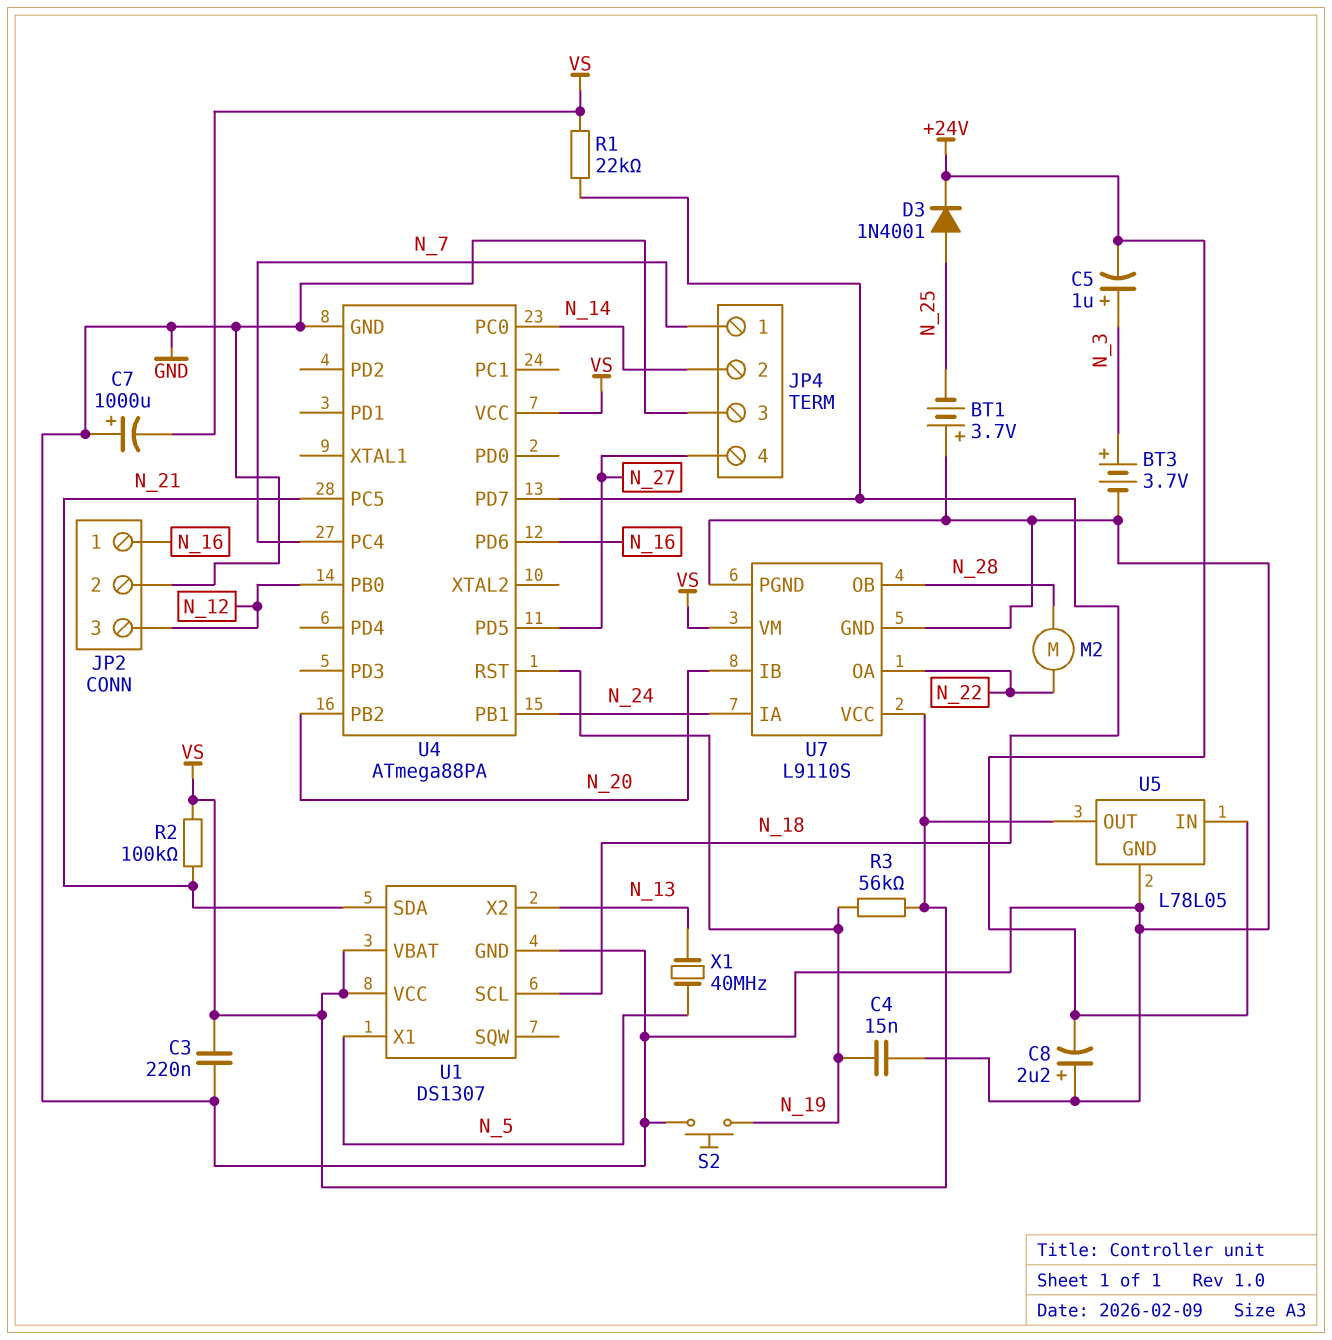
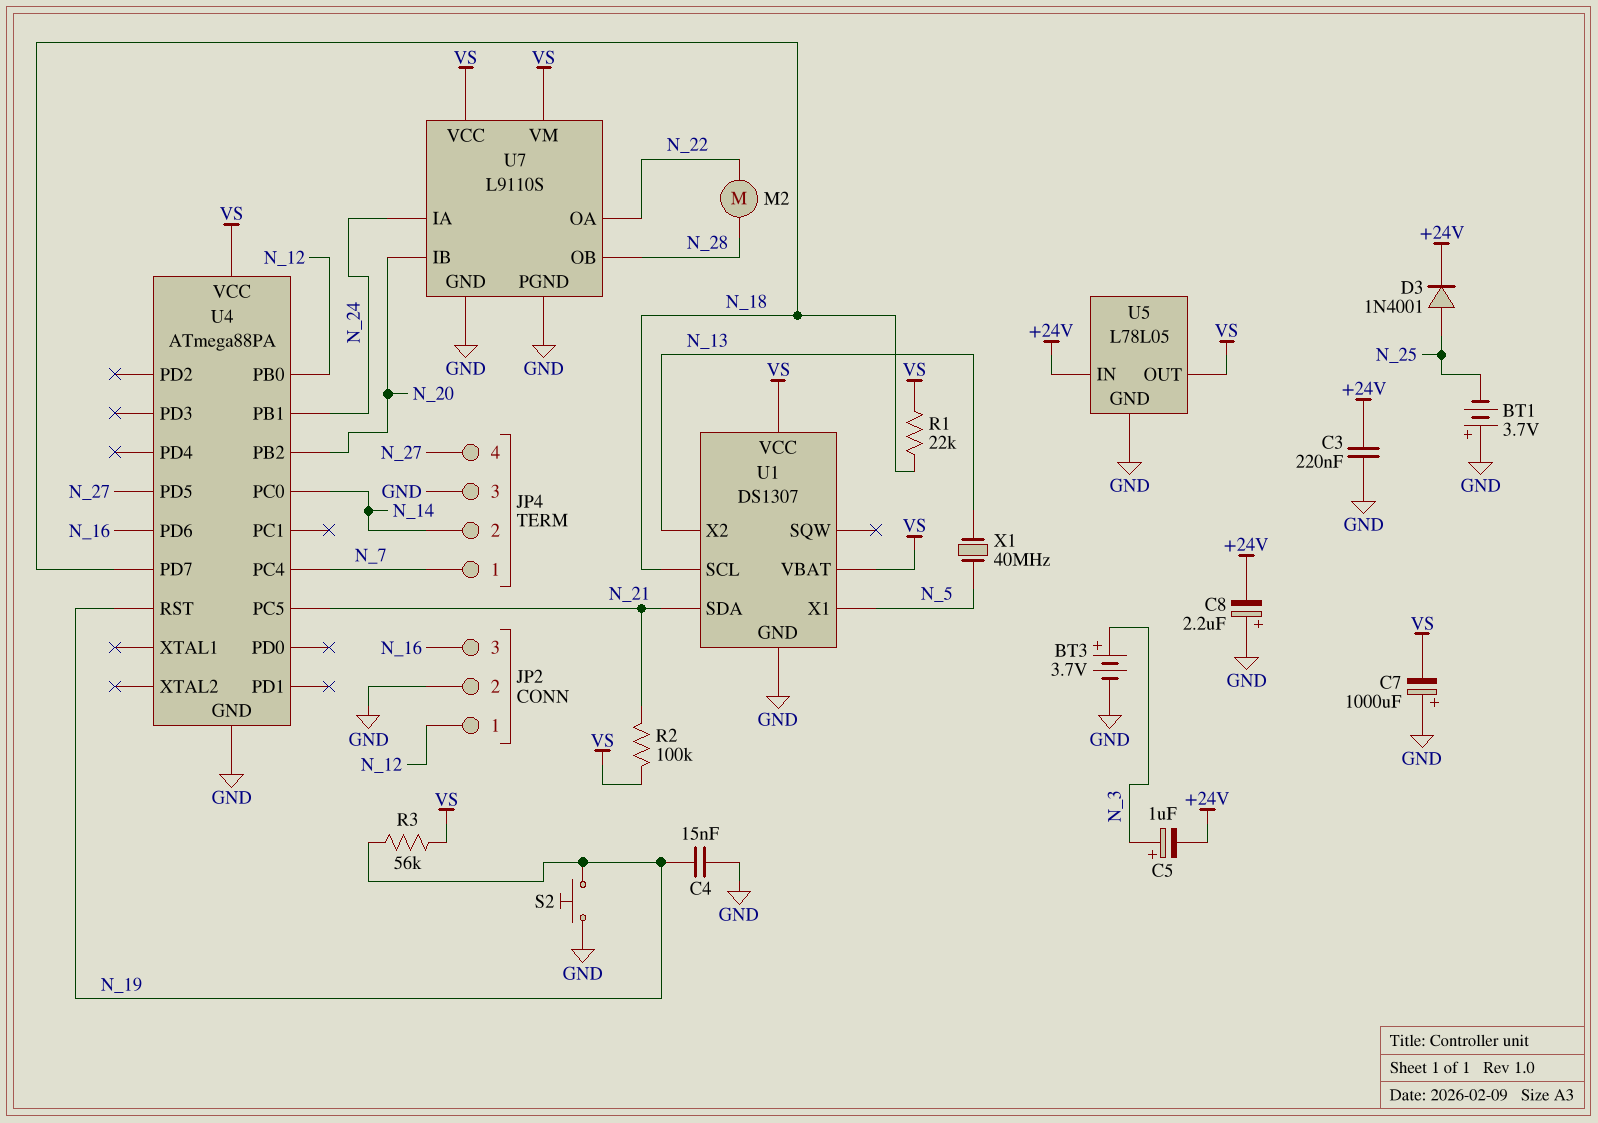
C3: 220nF (GND, VS) -> 220nF (+24V, GND)
JP2 pin 1: N_16 -> N_12
JP2 pin 3: N_12 -> N_16

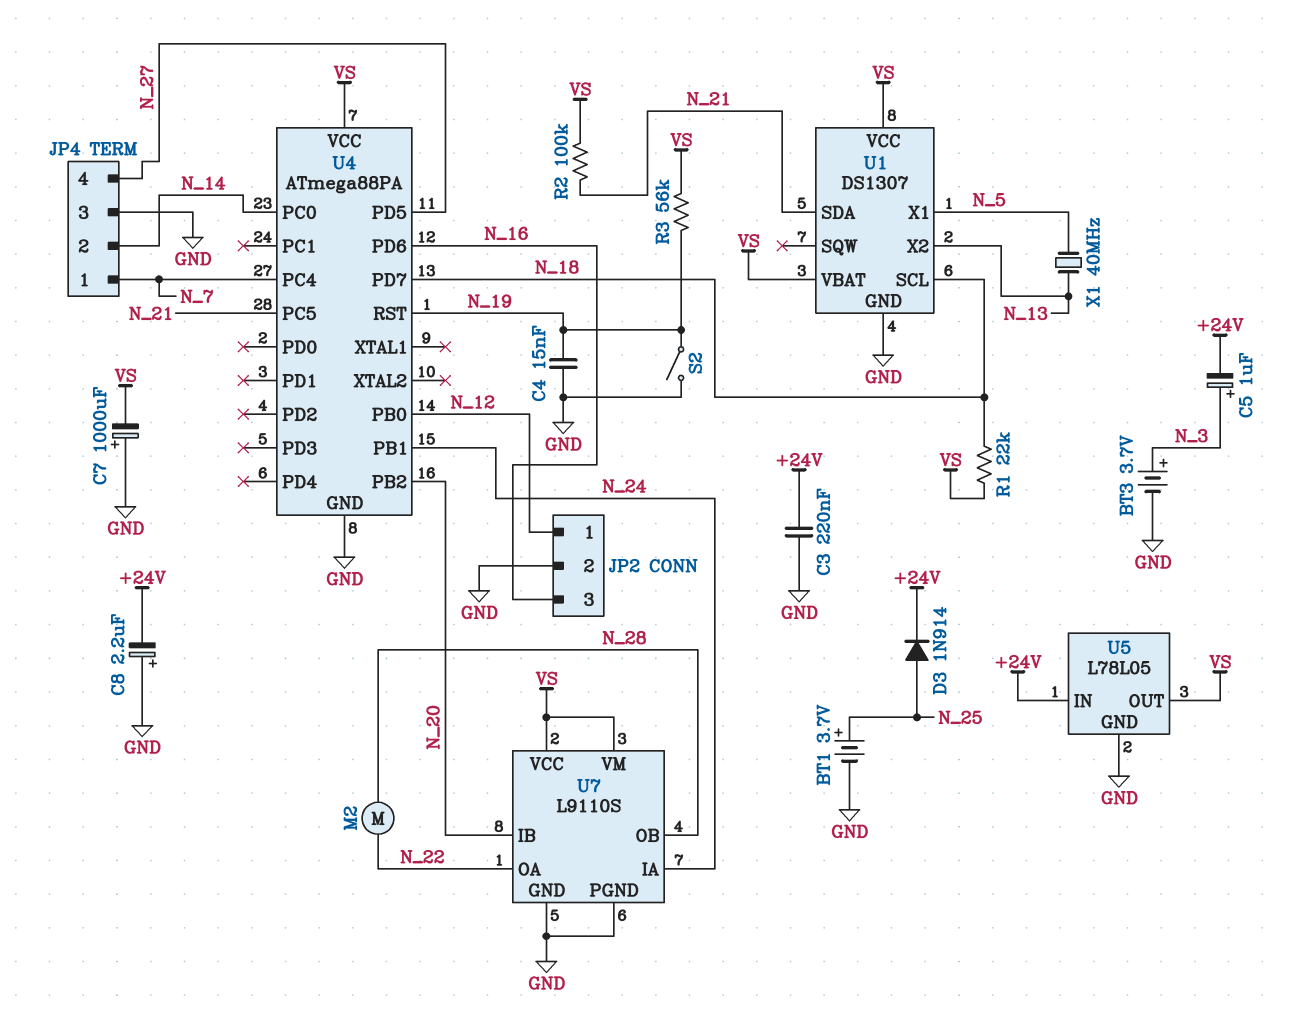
BT1: 3.7V (plus GND, minus N_25) -> 3.7V (plus N_25, minus GND)
D3: diode 1N4001 (A N_25, K +24V) -> diode 1N914 (A N_25, K +24V)
S2: button (GND, N_19) -> switch (GND, N_19)

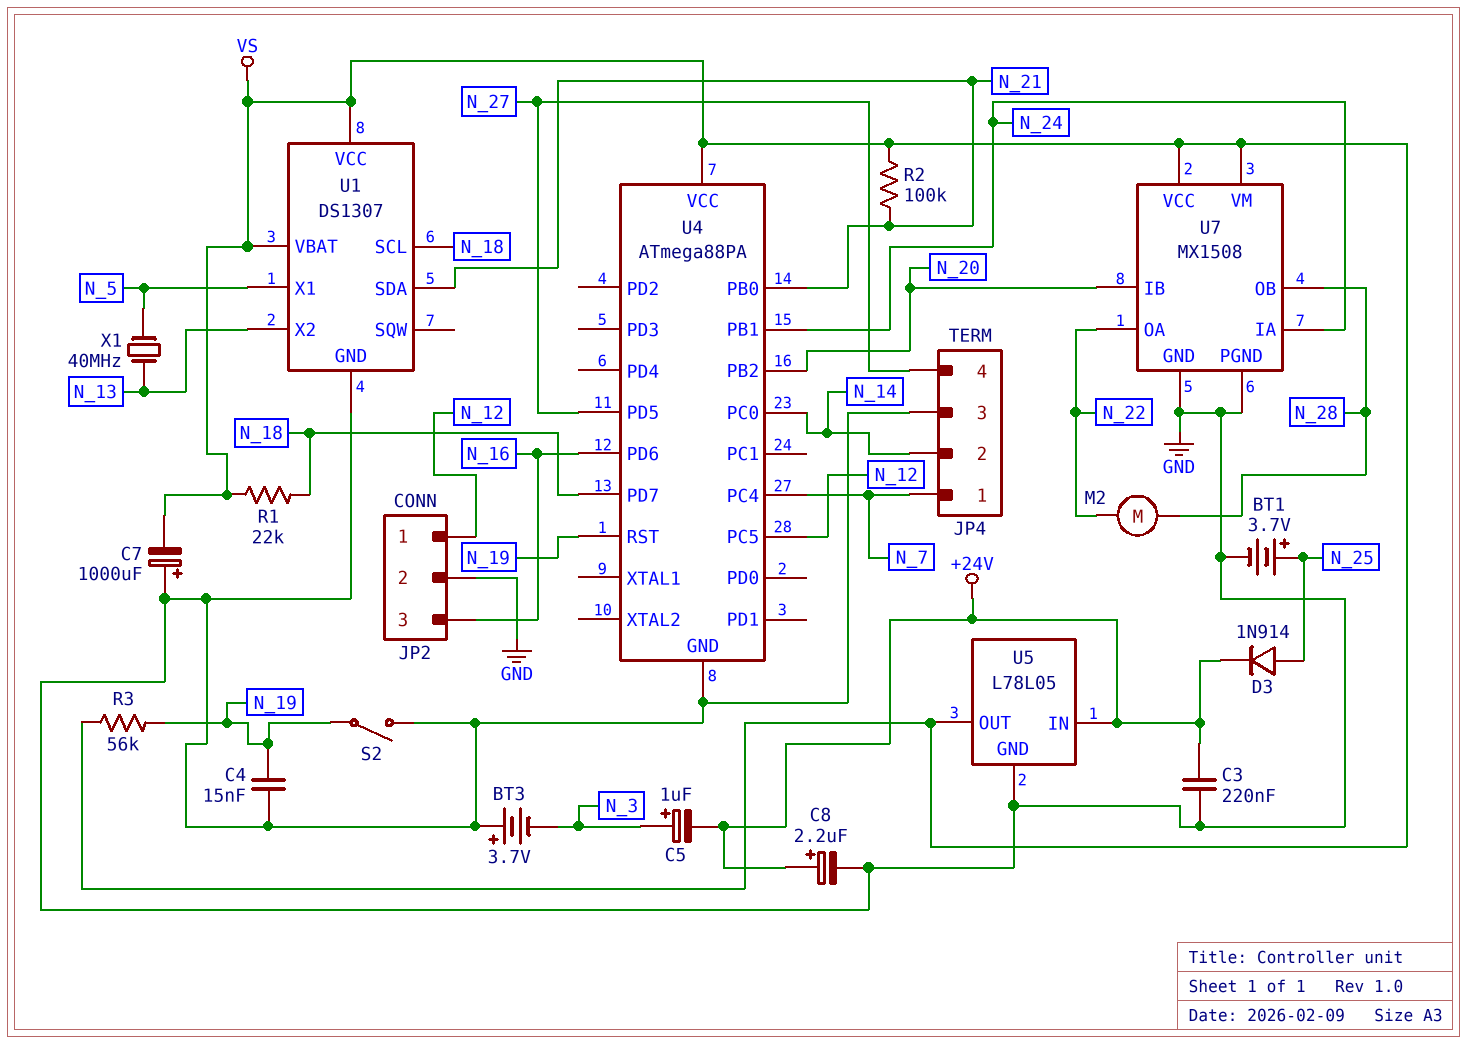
BT3: 3.7V (plus N_3, minus GND) -> 3.7V (plus GND, minus N_3)
C8: 2.2uF (plus GND, minus +24V) -> 2.2uF (plus +24V, minus GND)
U4 pin PB0: N_12 -> N_21
U4 pin PC5: N_21 -> N_12
U7: L9110S -> MX1508

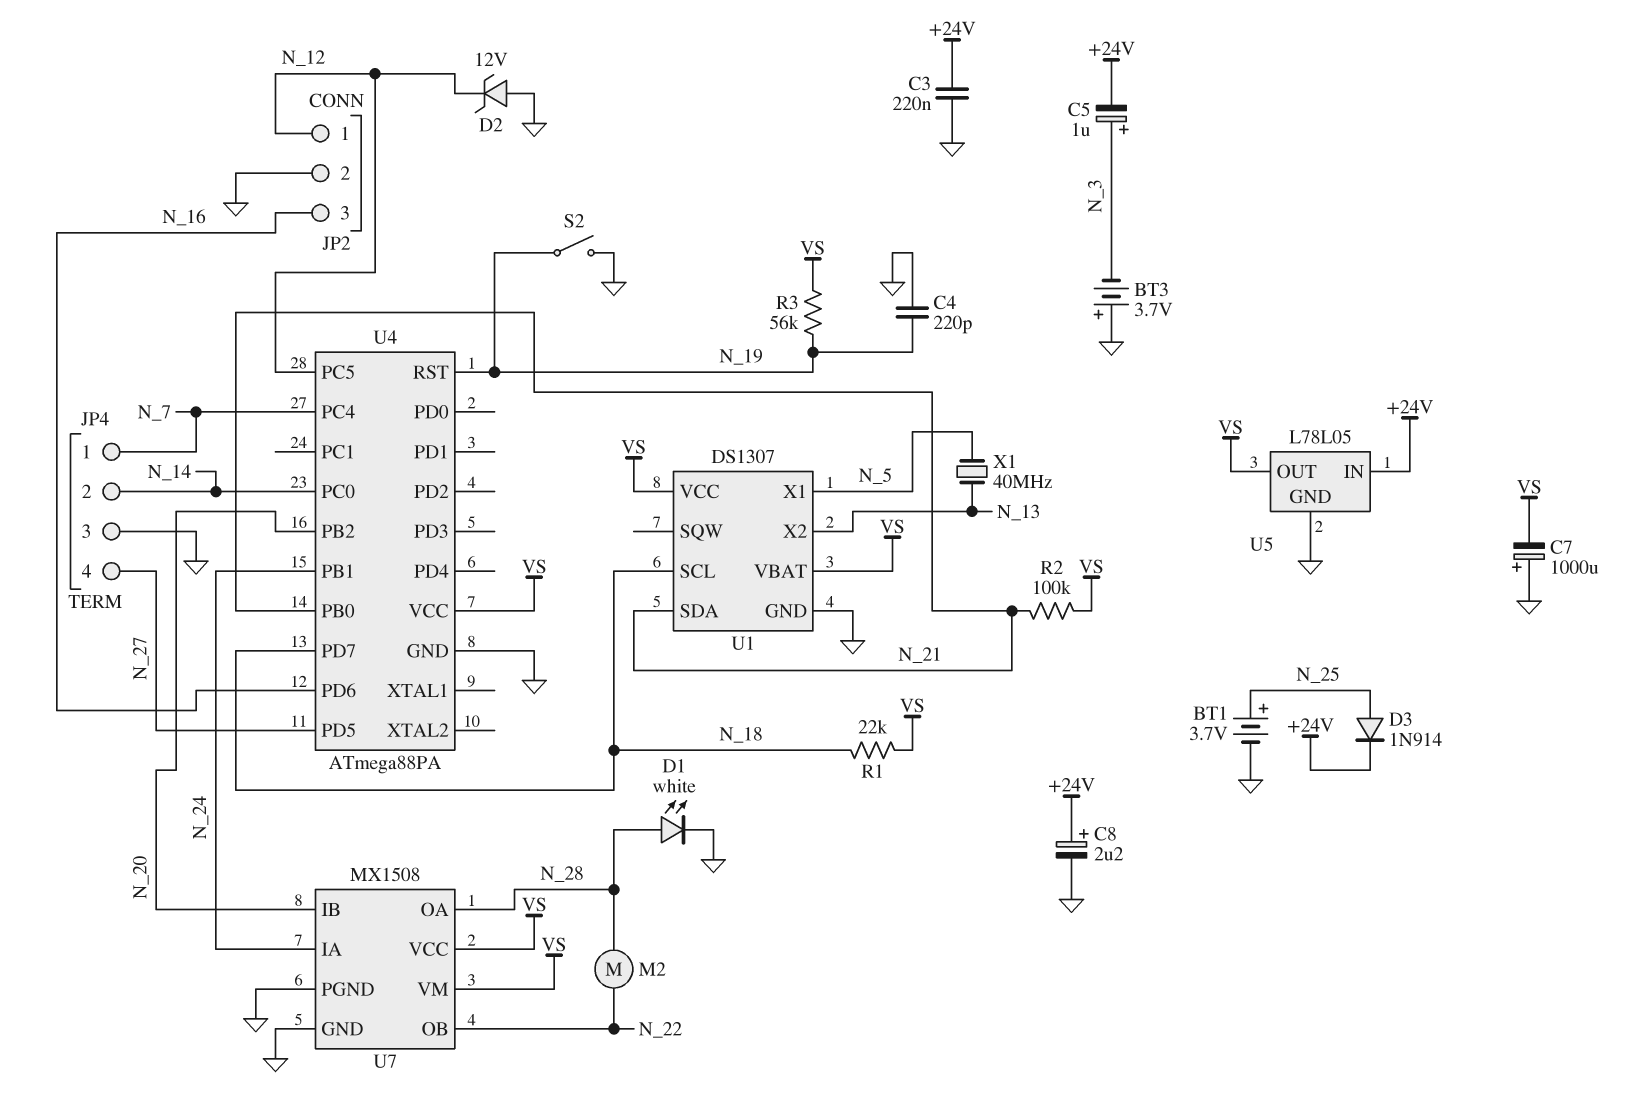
C4: 15nF (GND, N_19) -> 220pF (GND, N_19)
D1: none -> LED white (A N_28, K GND)
D2: none -> zener 12V (A GND, K N_12)
U7 pin OA: N_22 -> N_28
U7 pin OB: N_28 -> N_22

